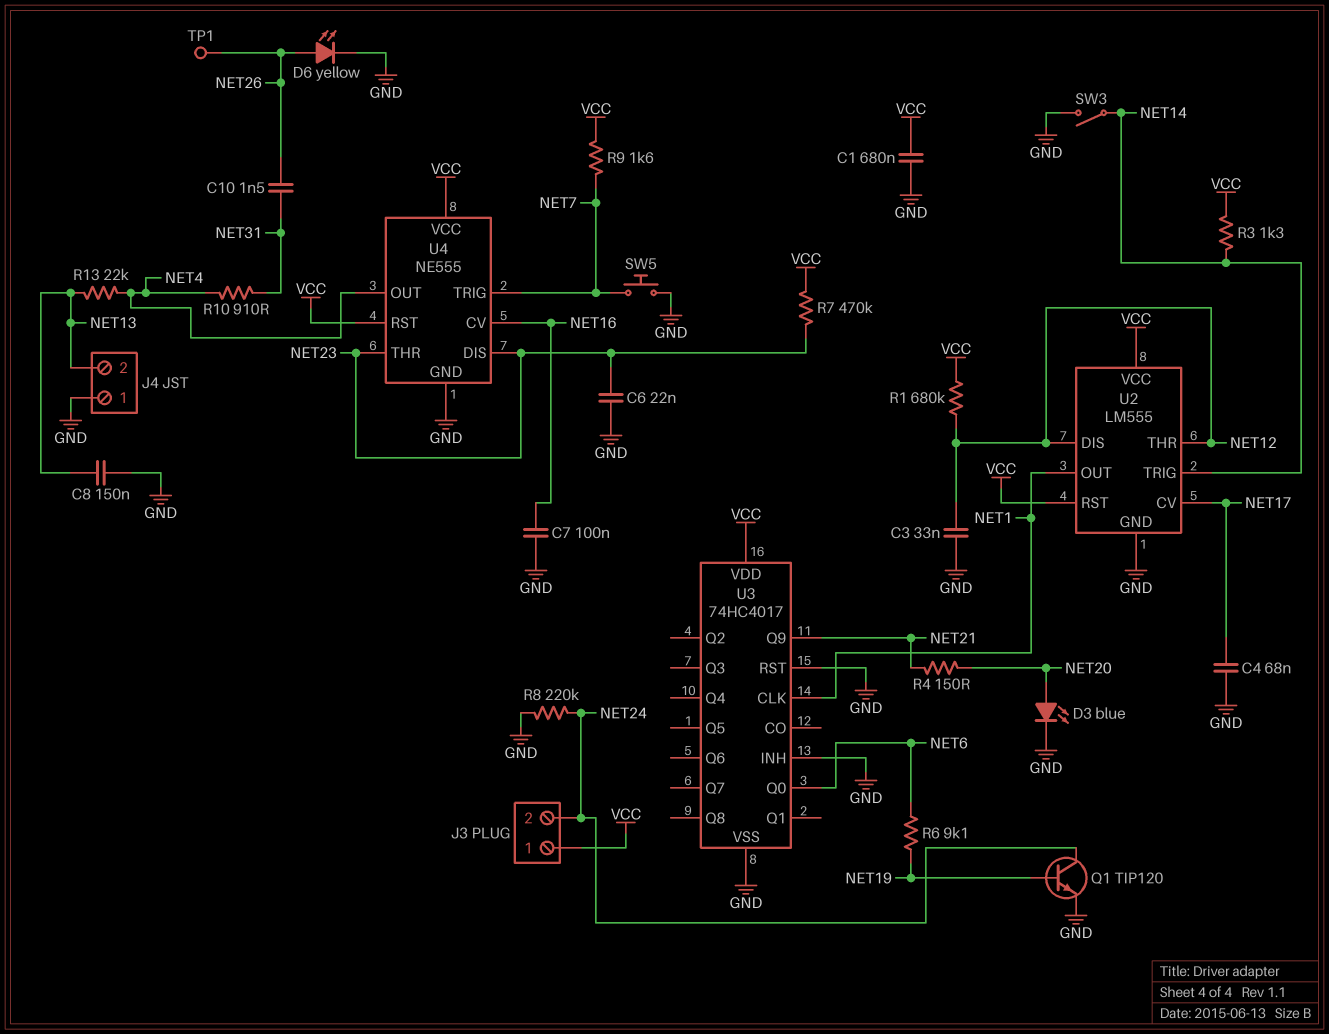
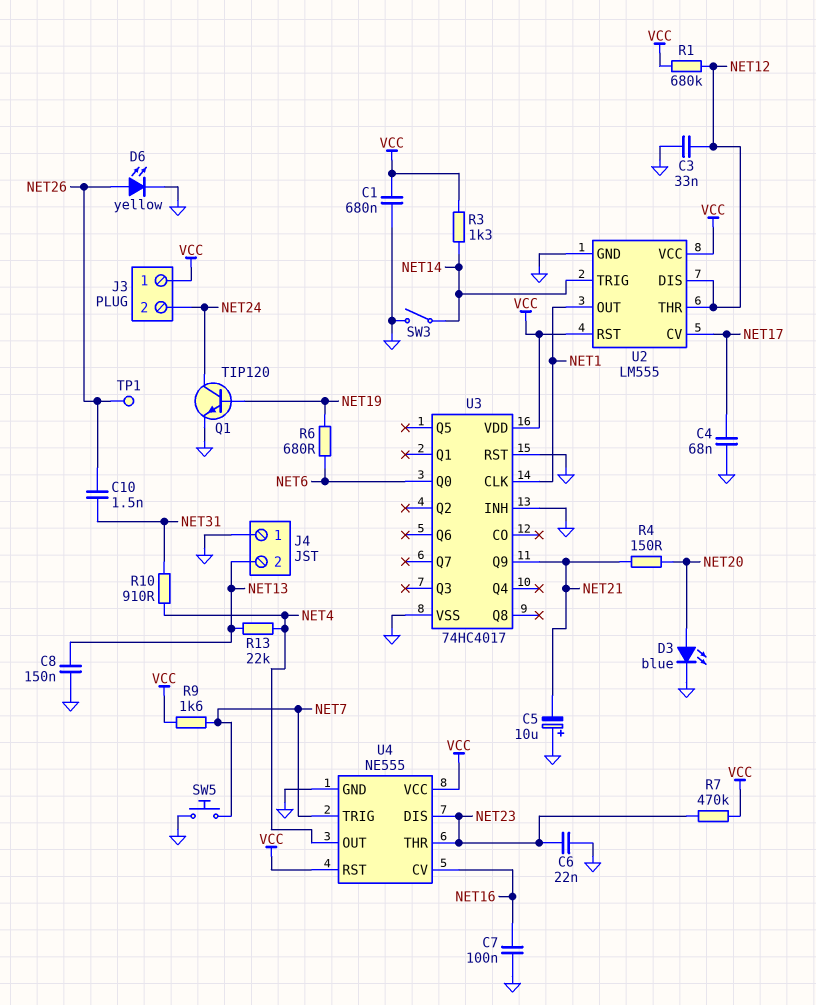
C5: none -> 10uF (plus GND, minus NET21)
R6: 9.1k (NET6, NET19) -> 680 (NET6, NET19)
R8: 220k (GND, NET24) -> none

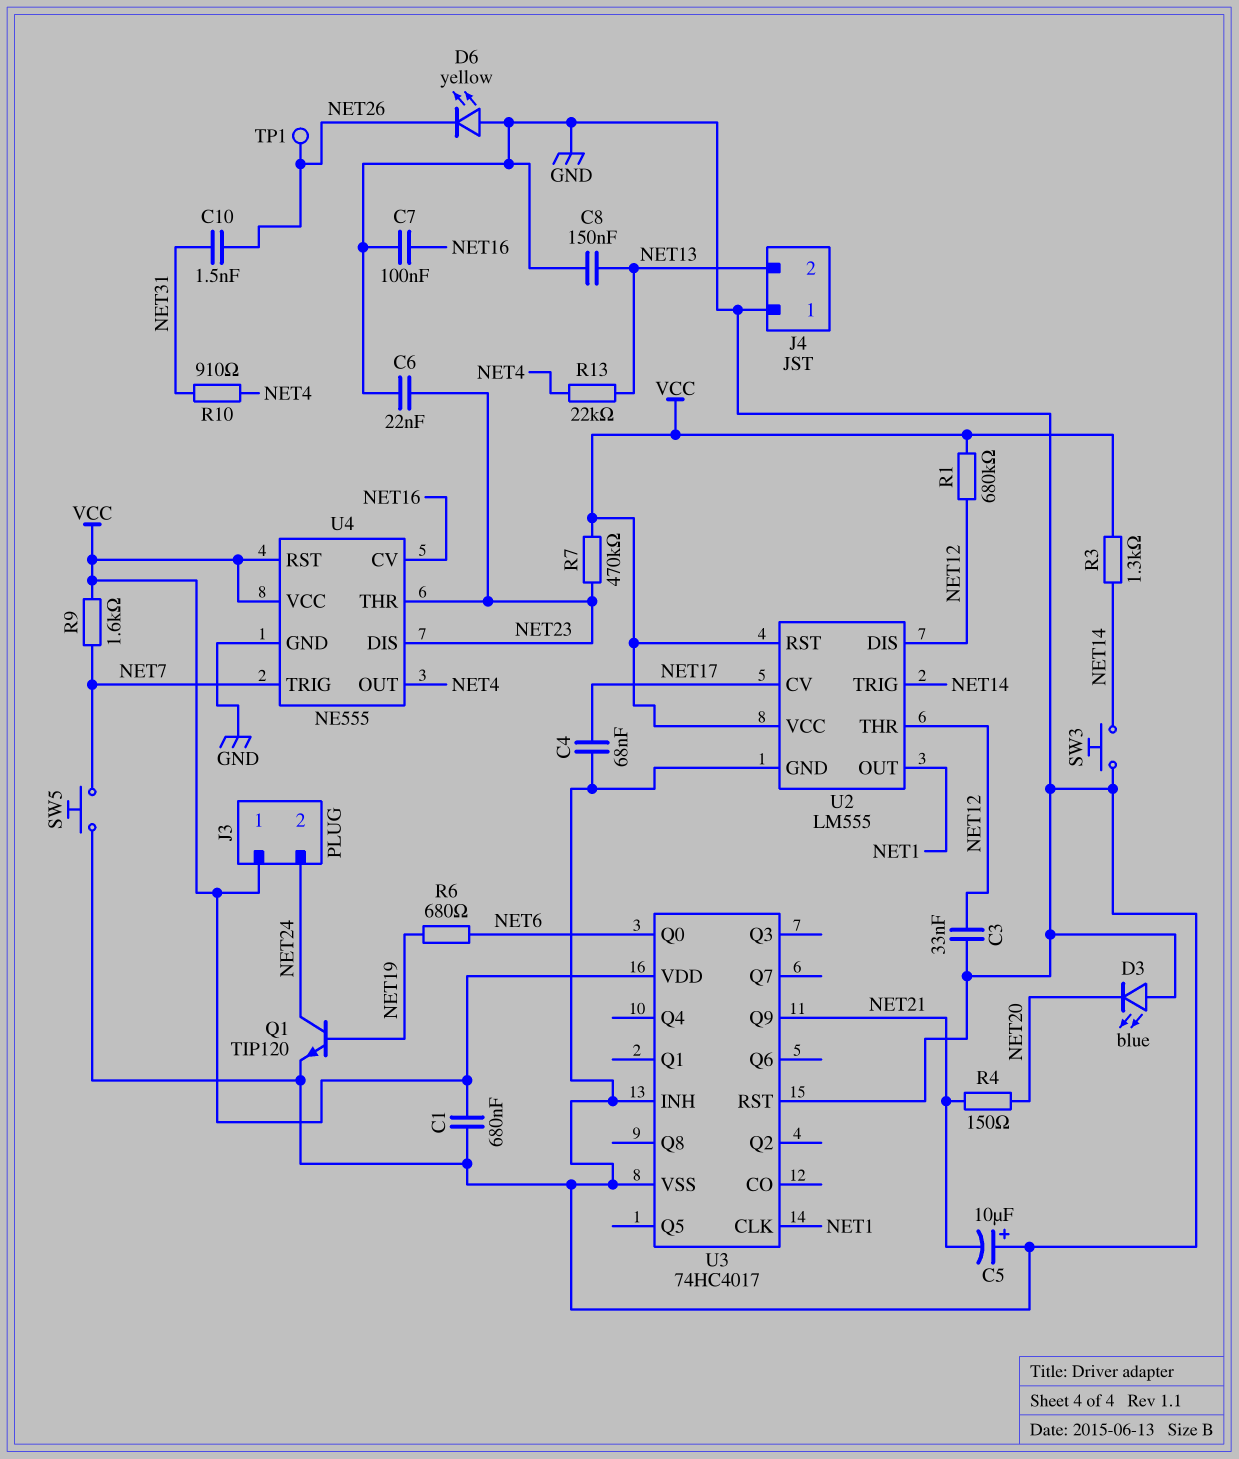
D3: LED blue (A NET20, K GND) -> LED blue (A GND, K NET20)
D6: LED yellow (A NET26, K GND) -> LED yellow (A GND, K NET26)
SW3: switch (GND, NET14) -> button (GND, NET14)

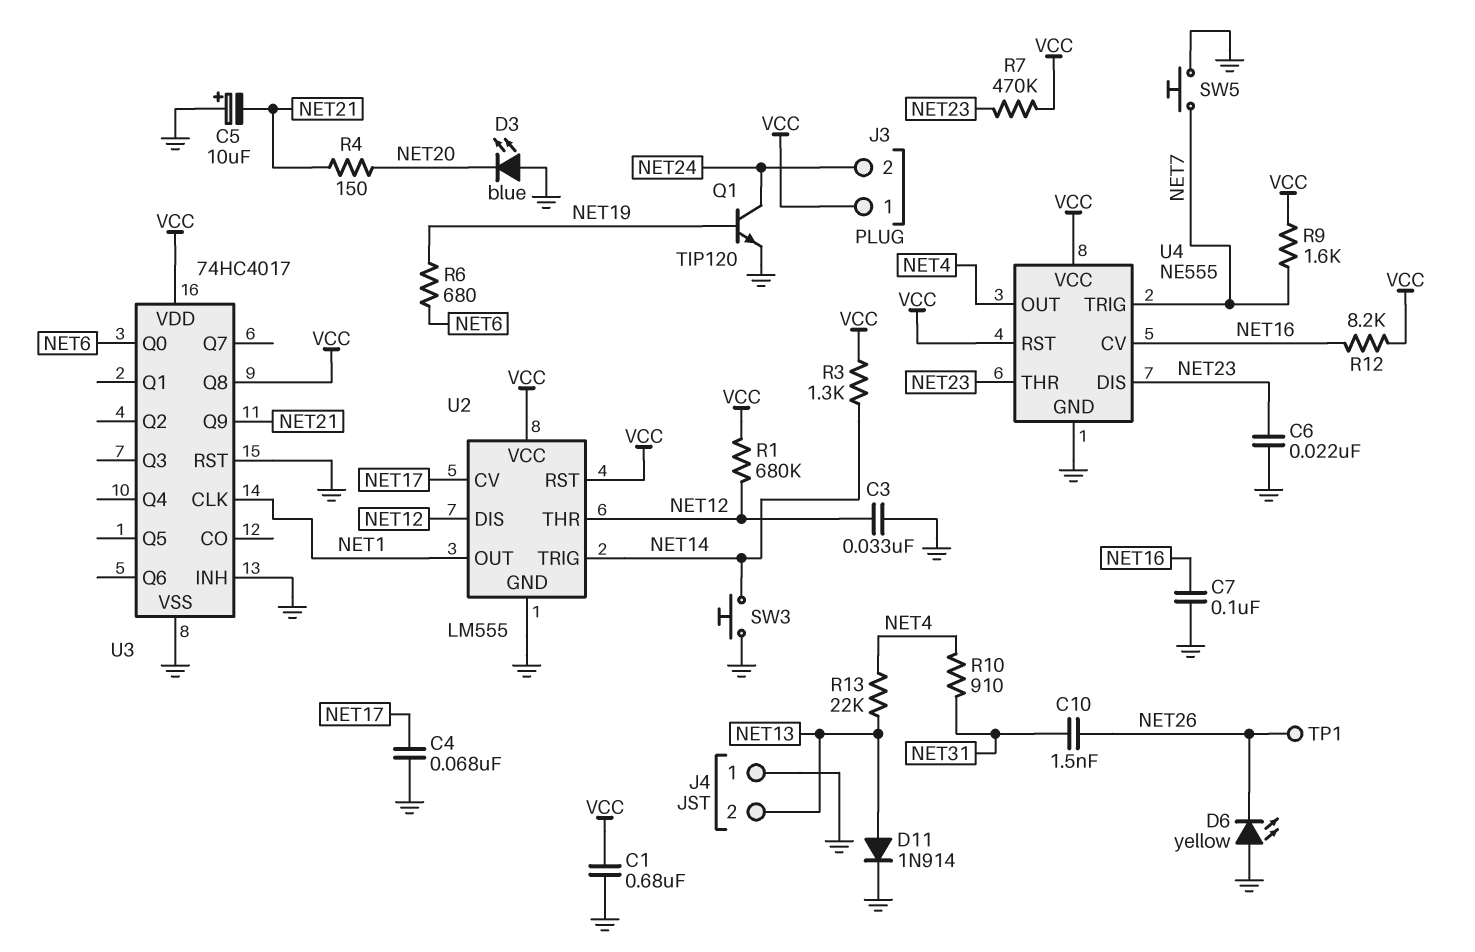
C8: 150nF (GND, NET13) -> none
D11: none -> diode 1N914 (A NET13, K GND)
R12: none -> 8.2k (NET16, VCC)
U3 pin Q8: none -> VCC

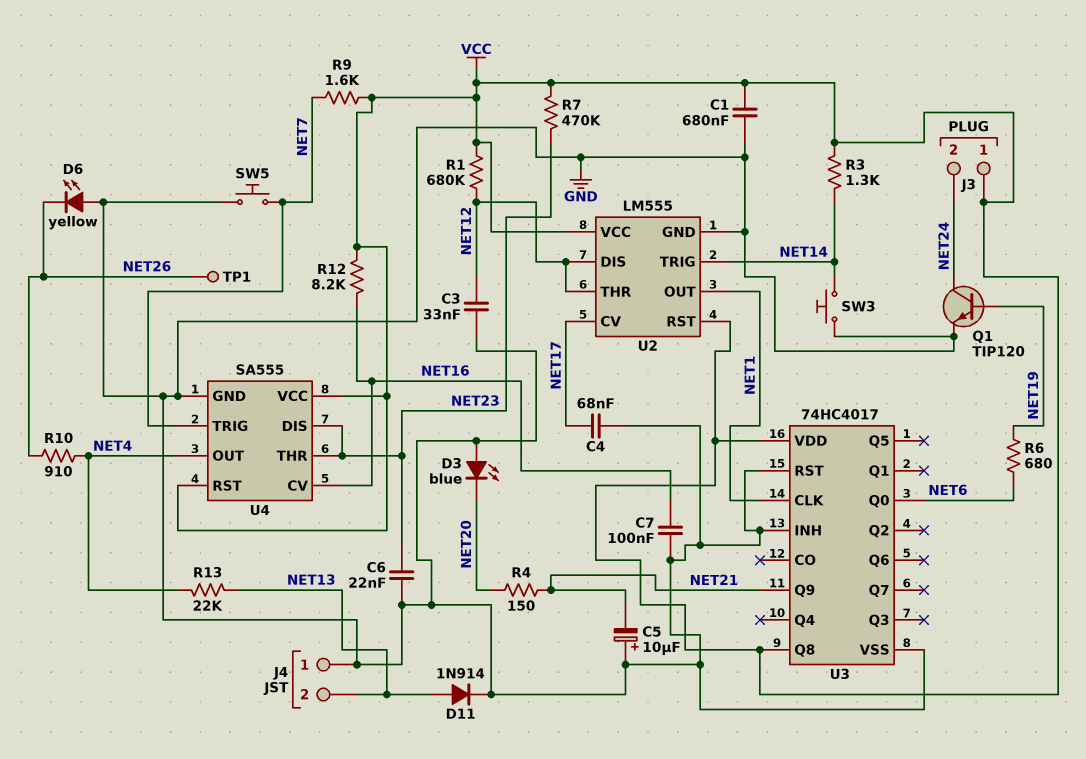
C10: 1.5nF (NET26, NET31) -> none
R10: 910 (NET4, NET31) -> 910 (NET4, NET26)
U4: NE555 -> SA555

